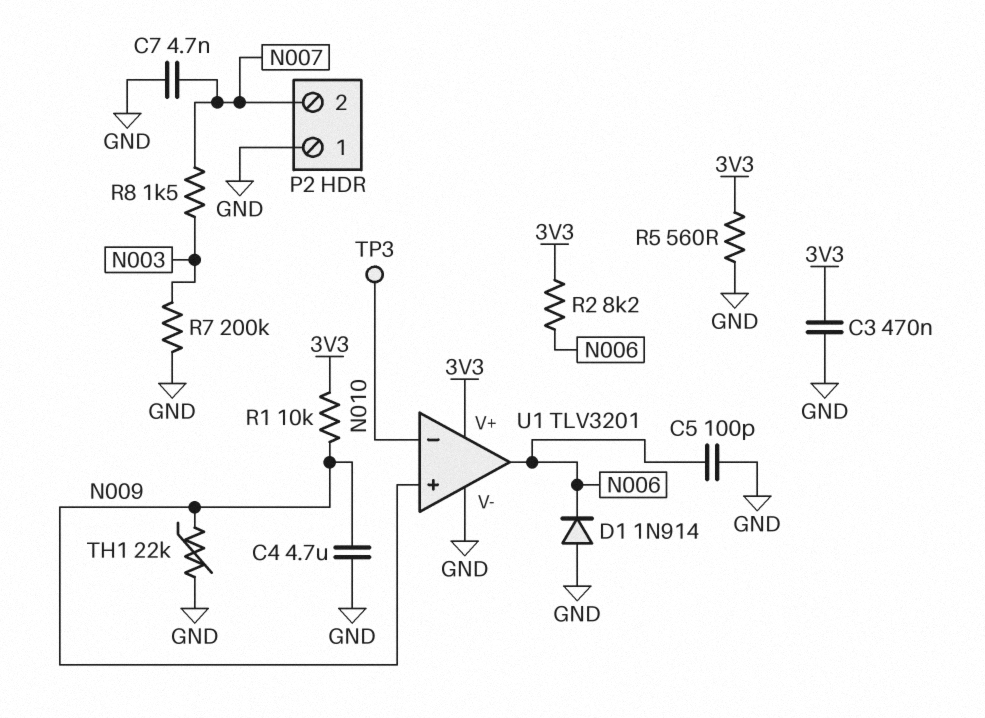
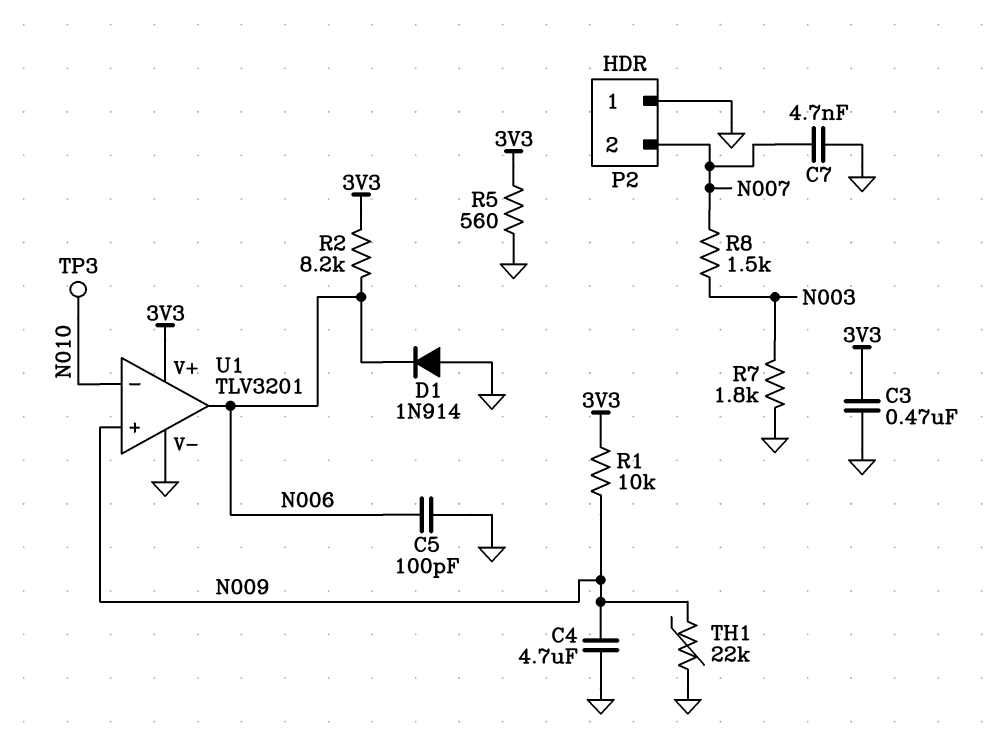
R7: 200k (GND, N003) -> 1.8k (GND, N003)

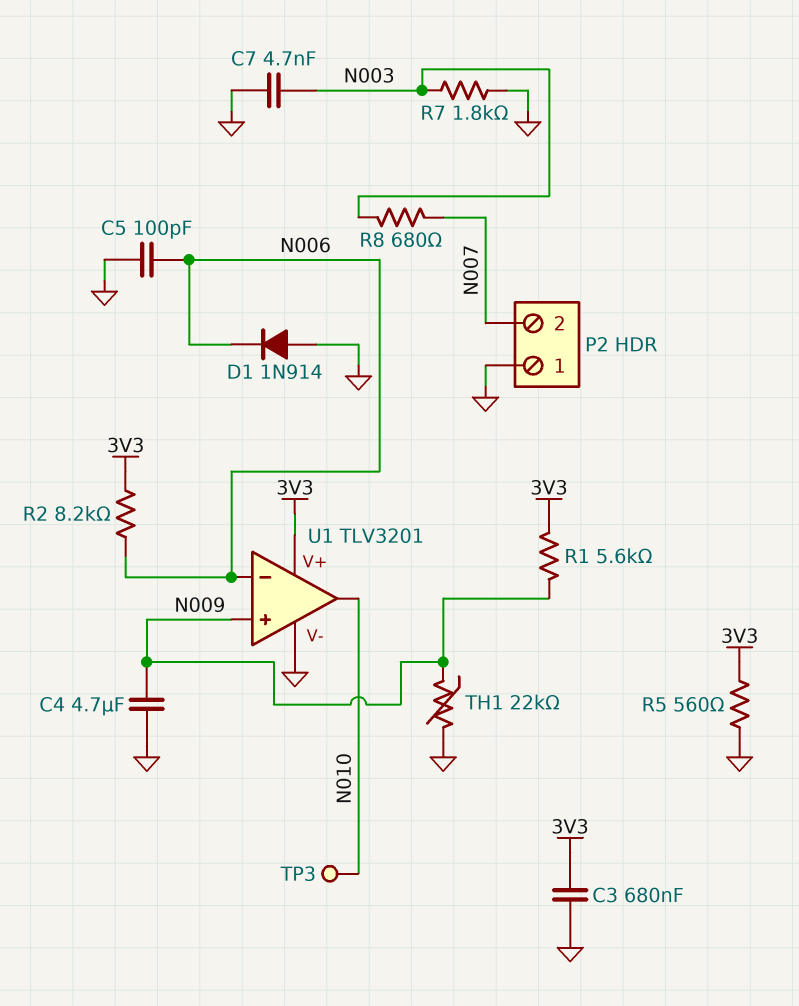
C3: 470nF (3V3, GND) -> 680nF (3V3, GND)
C7: 4.7nF (GND, N007) -> 4.7nF (GND, N003)
R1: 10k (3V3, N009) -> 5.6k (3V3, N009)
R8: 1.5k (N003, N007) -> 680 (N003, N007)
U1 pin in-: N010 -> N006
U1 pin out: N006 -> N010

